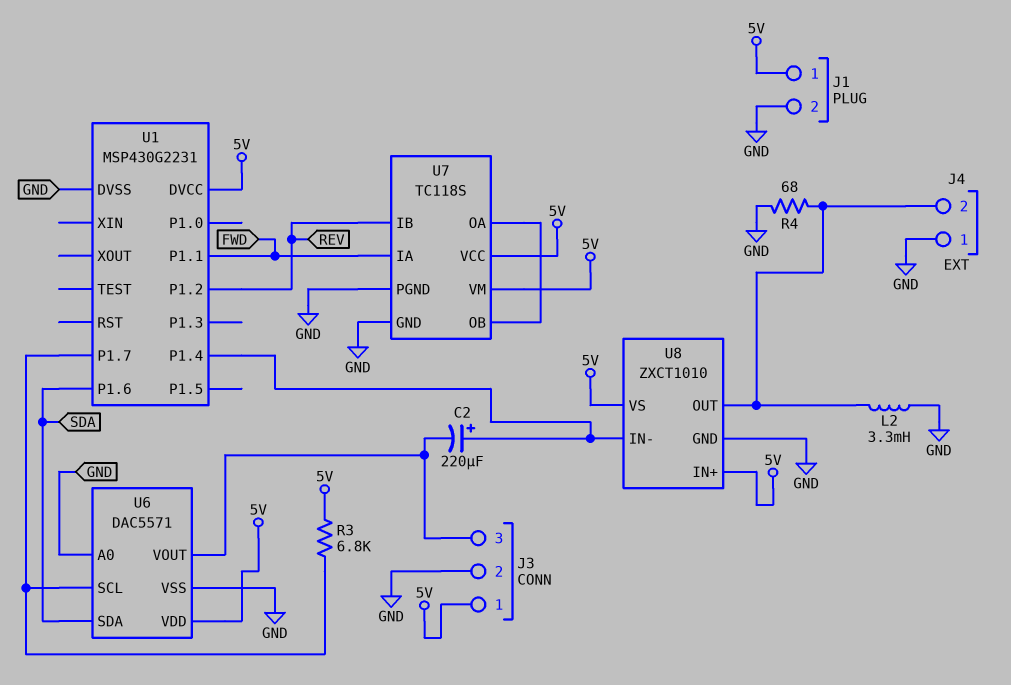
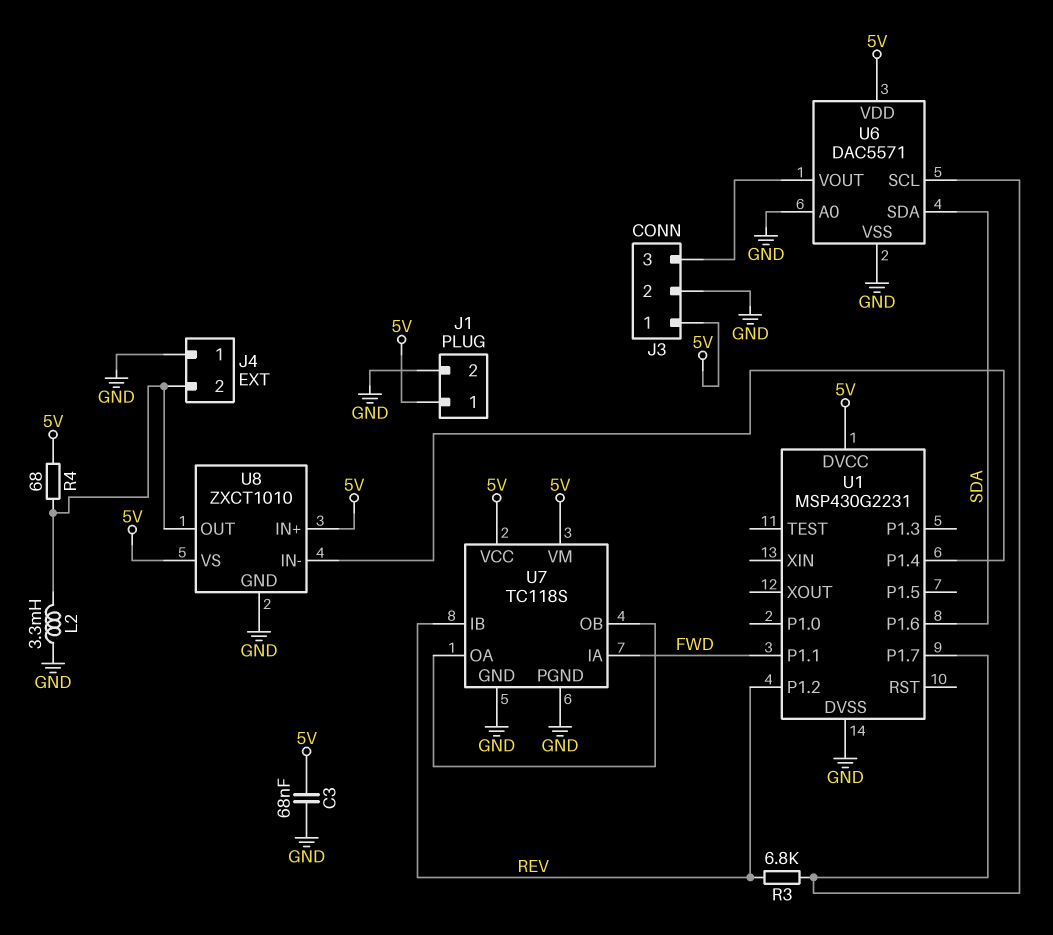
C2: 220uF (plus U1/P1.4, minus J3/3) -> none
C3: none -> 68nF (5V, GND)
R3: 6.8k (5V, U1/P1.7) -> 6.8k (REV, U1/P1.7)
R4: 68 (GND, J4/2) -> 68 (5V, J4/2)

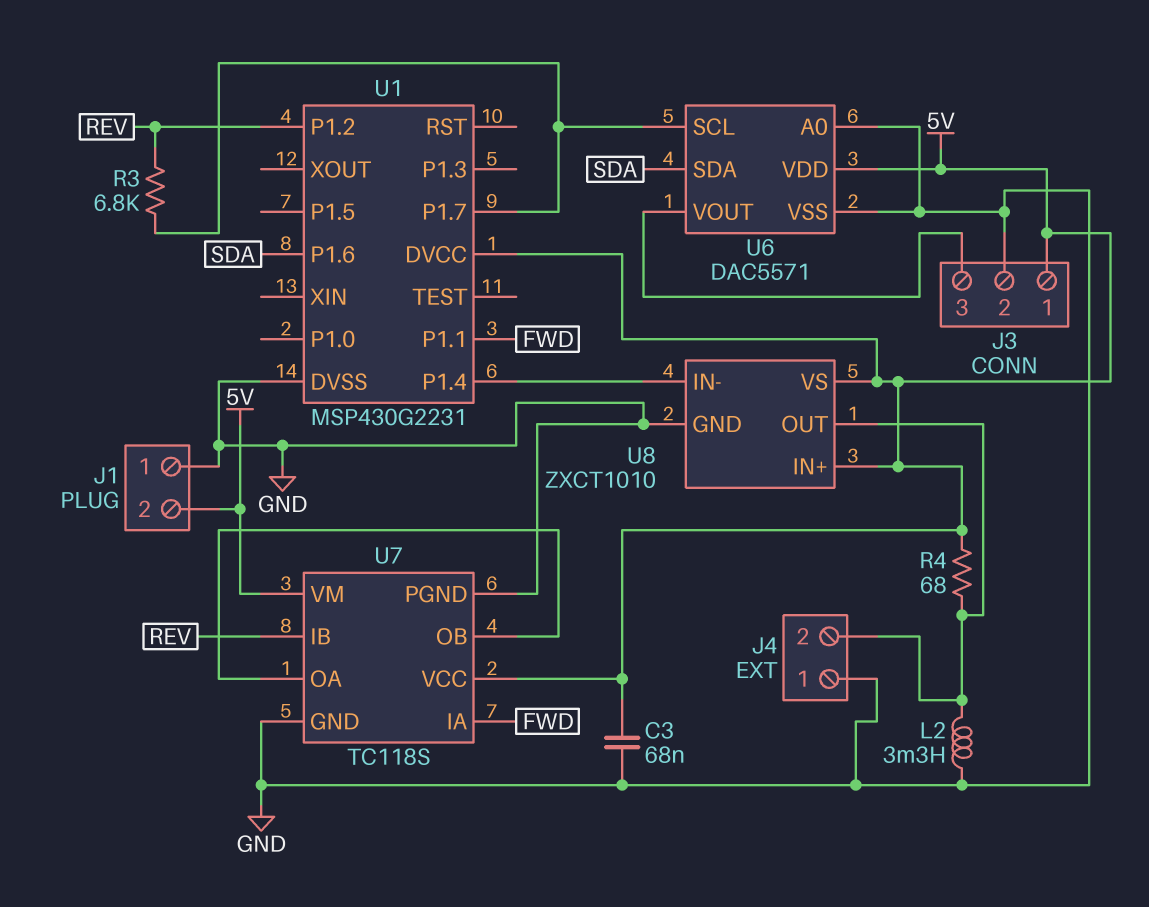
J1 pin 1: 5V -> GND
J1 pin 2: GND -> 5V

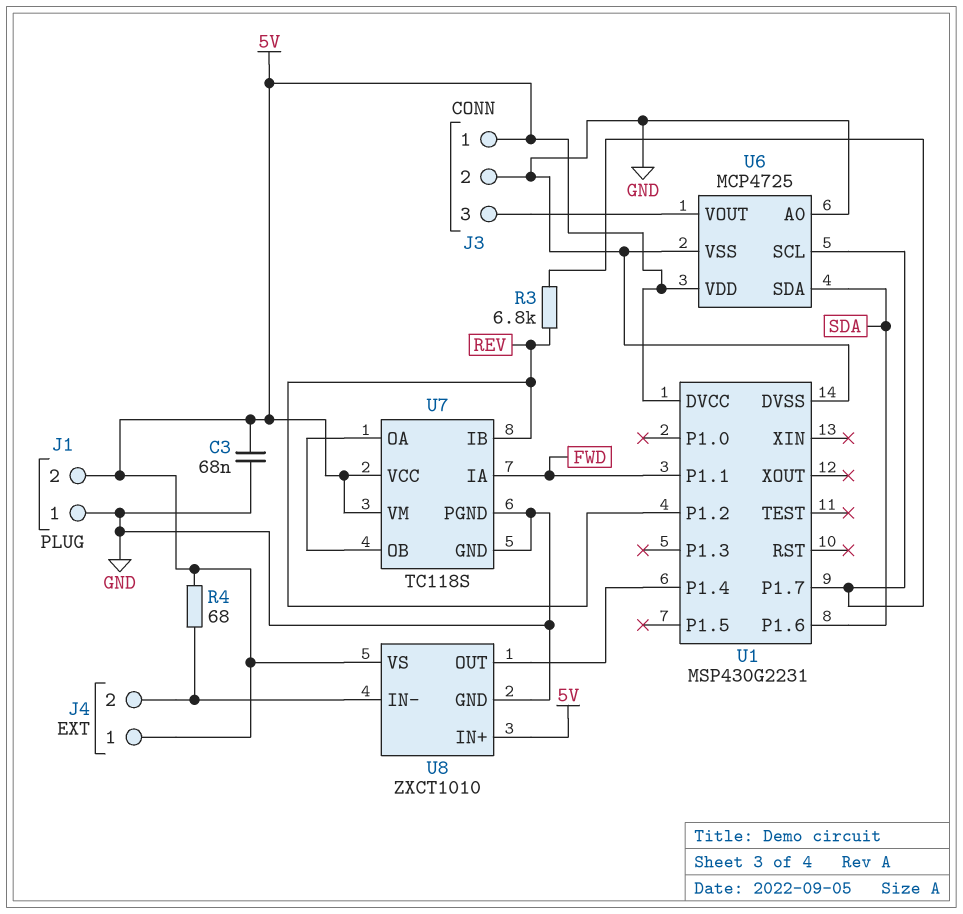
J4 pin 1: GND -> 5V
L2: 3.3mH (GND, J4/2) -> none
U6: DAC5571 -> MCP4725
U8 pin IN-: U1/P1.4 -> J4/2
U8 pin OUT: J4/2 -> U1/P1.4

